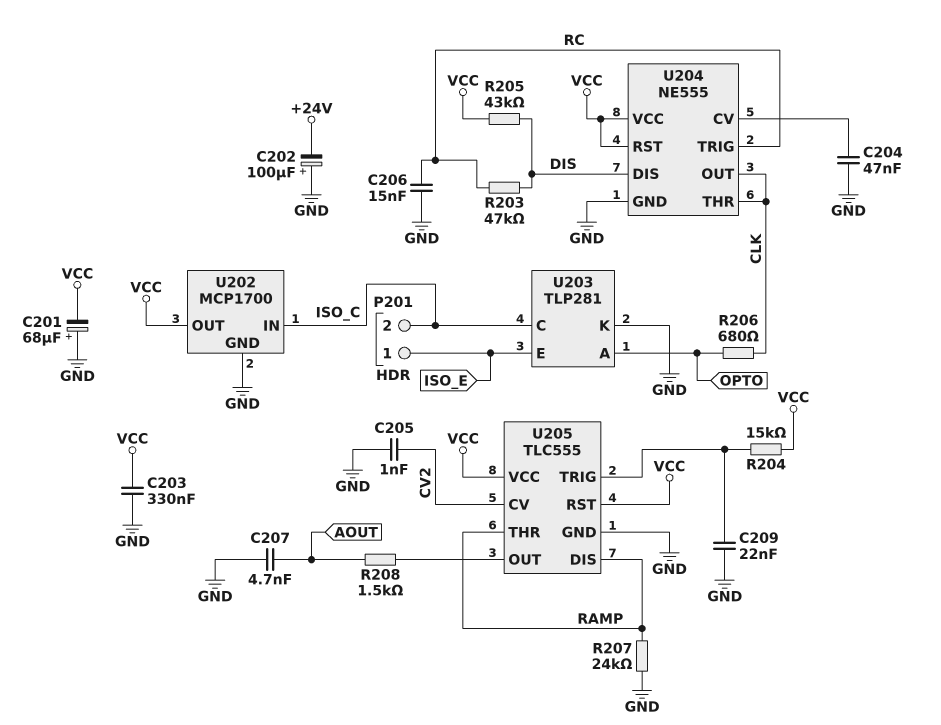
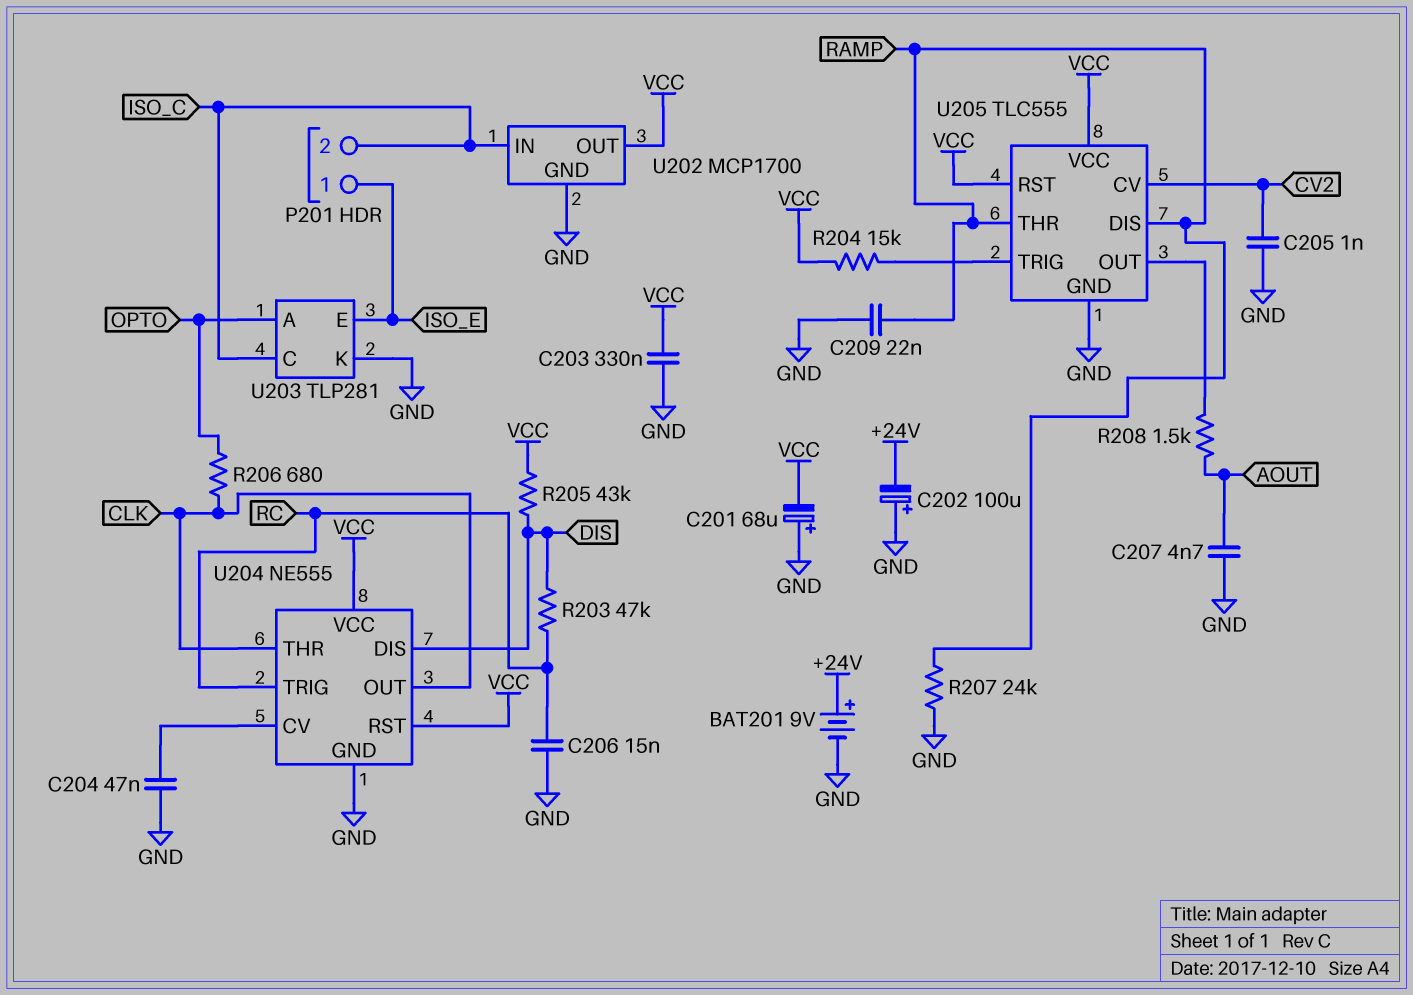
BAT201: none -> 9V (plus +24V, minus GND)
C209: 22nF (GND, U205/TRIG) -> 22nF (GND, RAMP)

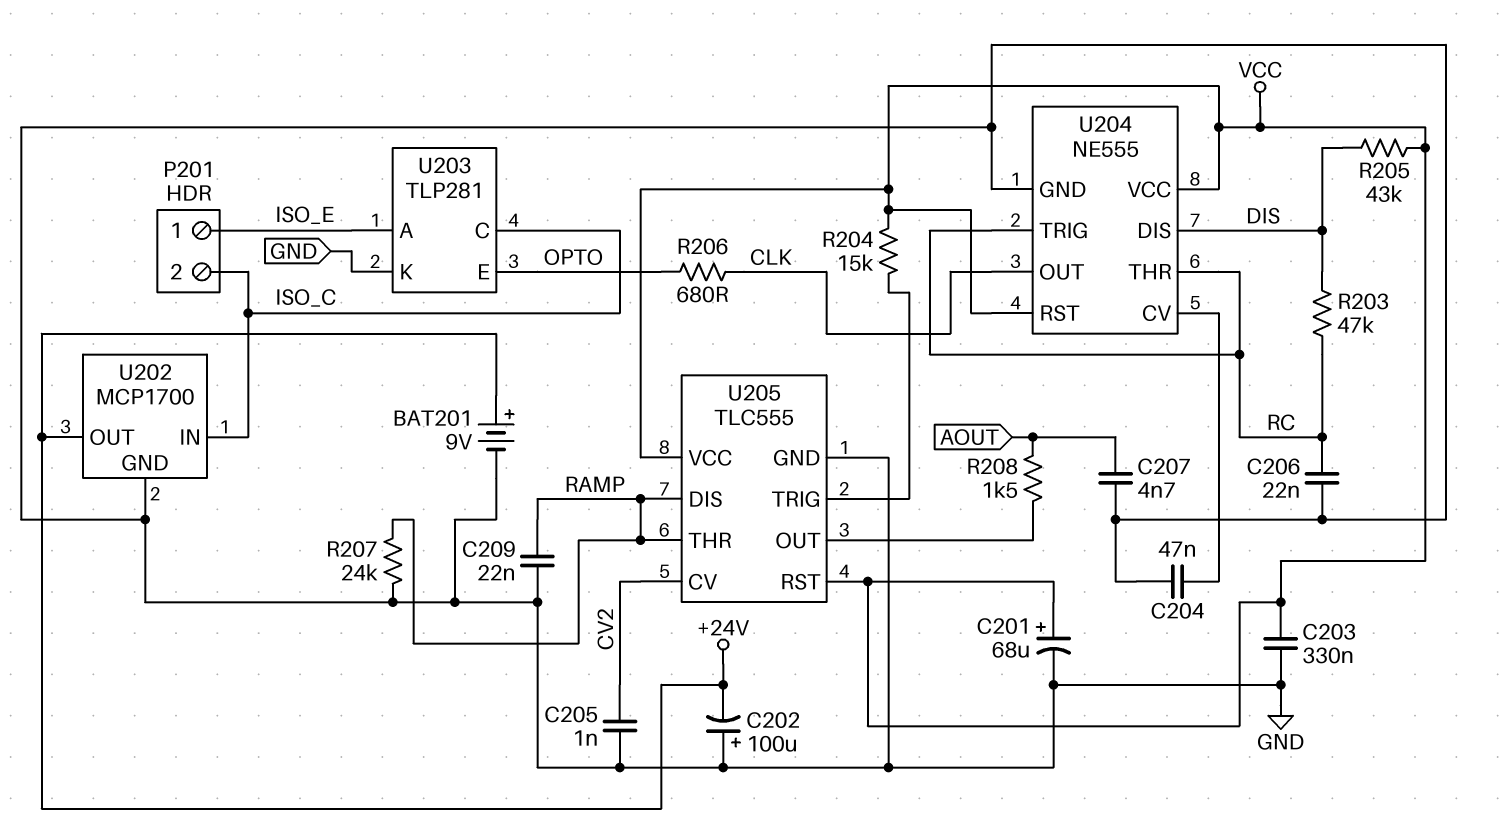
C201: 68uF (plus GND, minus VCC) -> 68uF (plus VCC, minus GND)
C206: 15nF (GND, RC) -> 22nF (GND, RC)
U202 pin OUT: VCC -> +24V
U203 pin A: OPTO -> ISO_E
U203 pin E: ISO_E -> OPTO
U204 pin THR: CLK -> RC

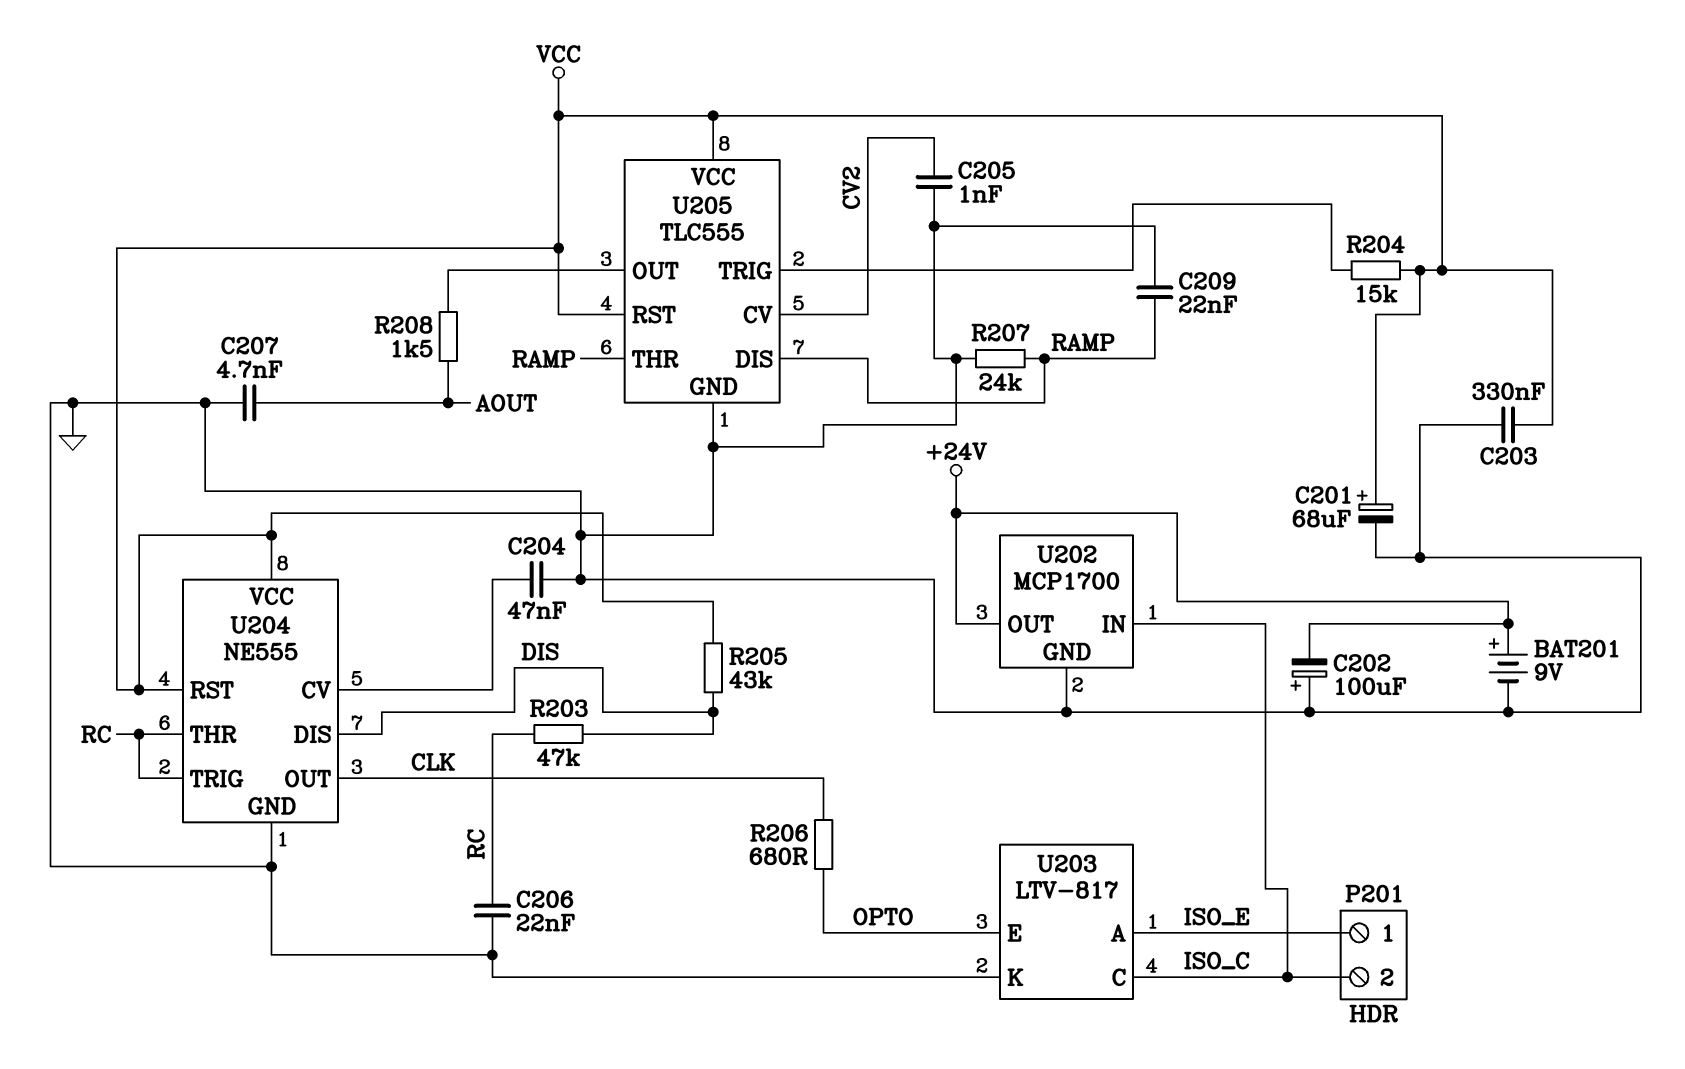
U203: TLP281 -> LTV-817

